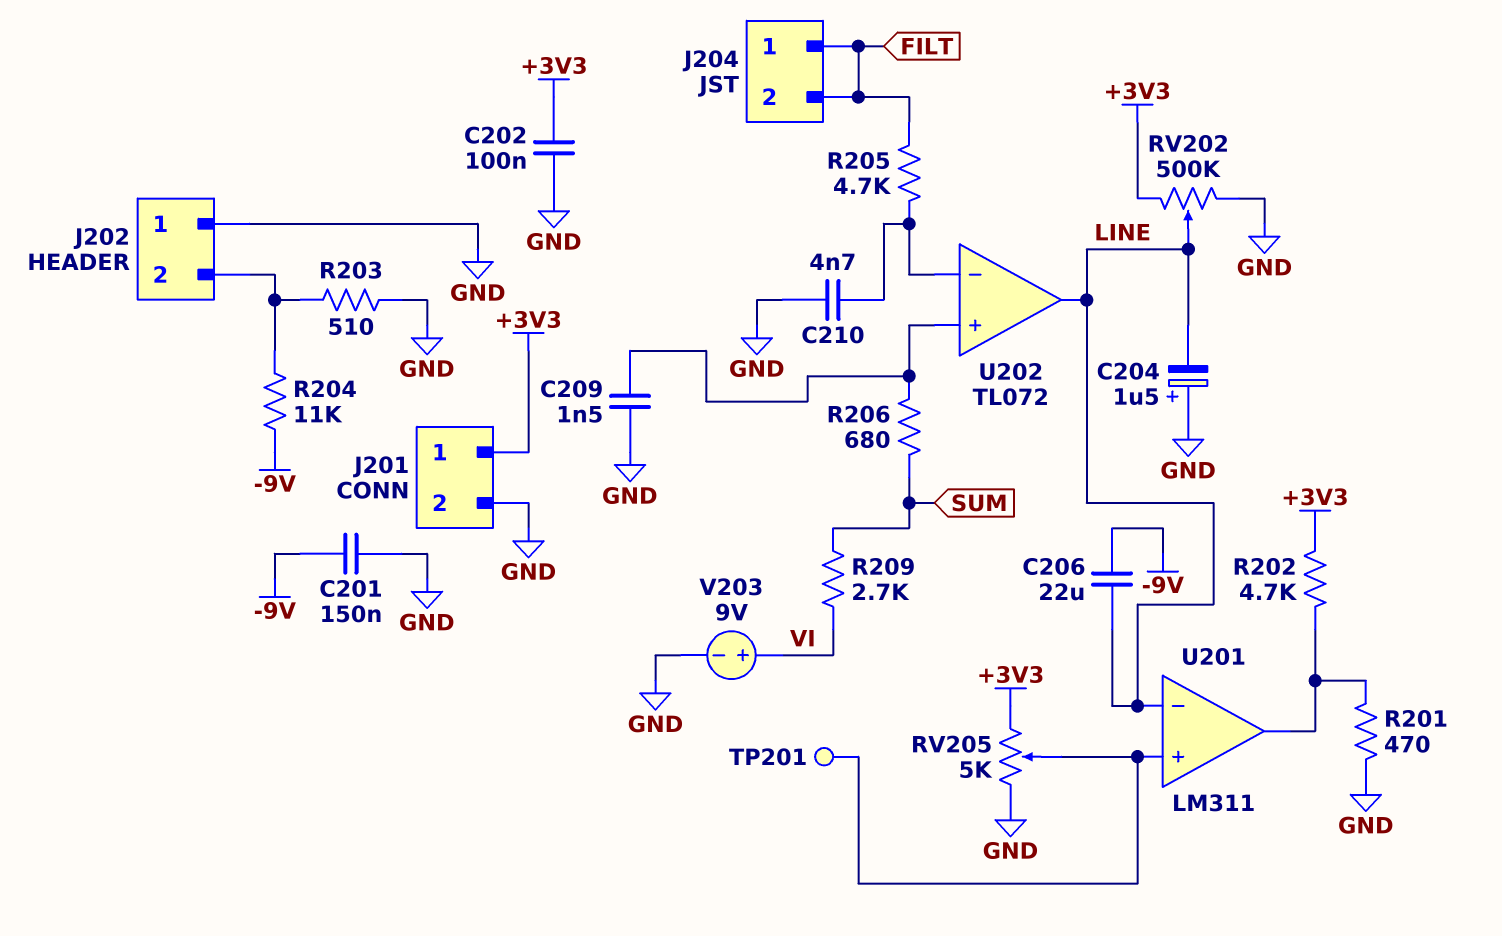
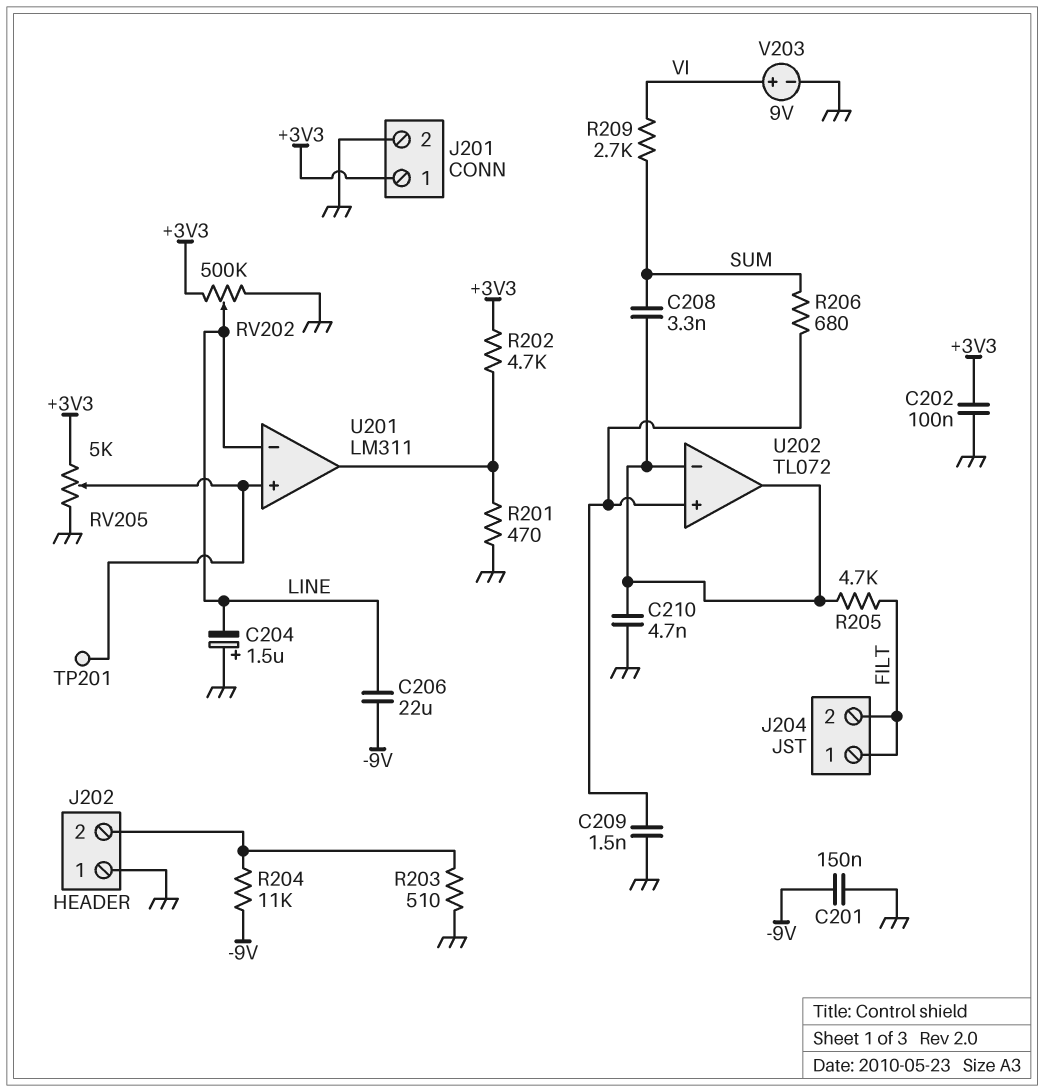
C208: none -> 3.3nF (SUM, U202/in-)
U202 pin out: LINE -> U202/in-

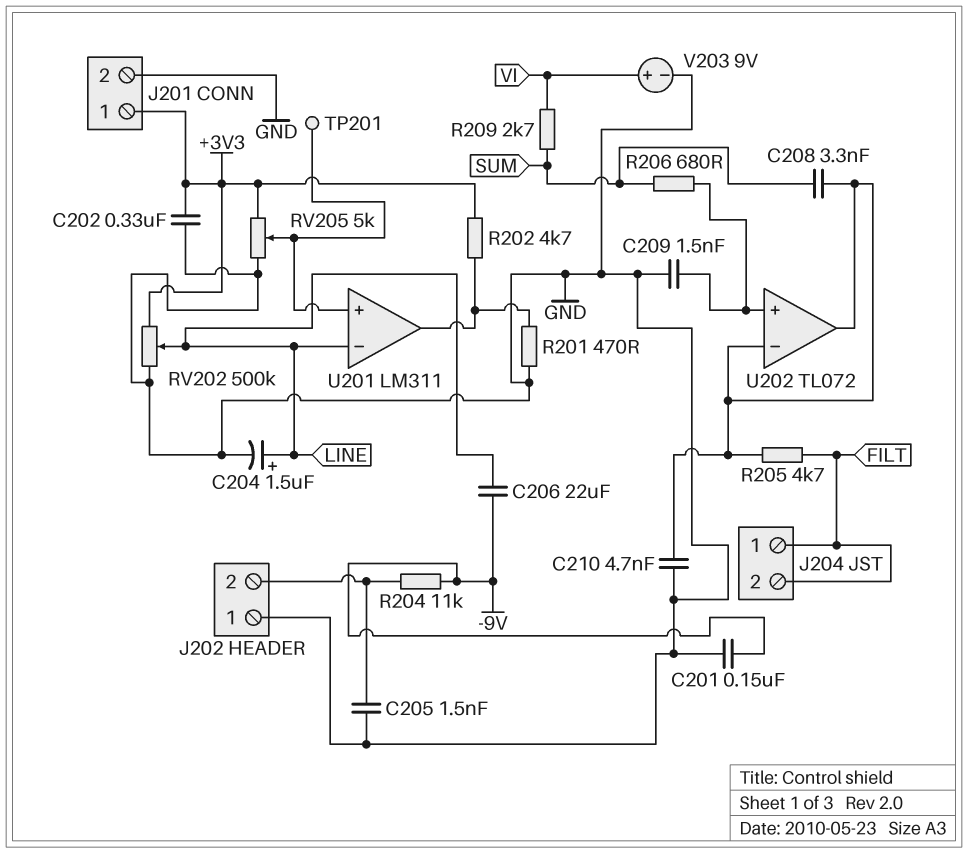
C202: 100nF (+3V3, GND) -> 330nF (+3V3, GND)
C204: 1.5uF (plus GND, minus LINE) -> 1.5uF (plus LINE, minus GND)
C205: none -> 1.5nF (GND, J202/2)
R203: 510 (GND, J202/2) -> none

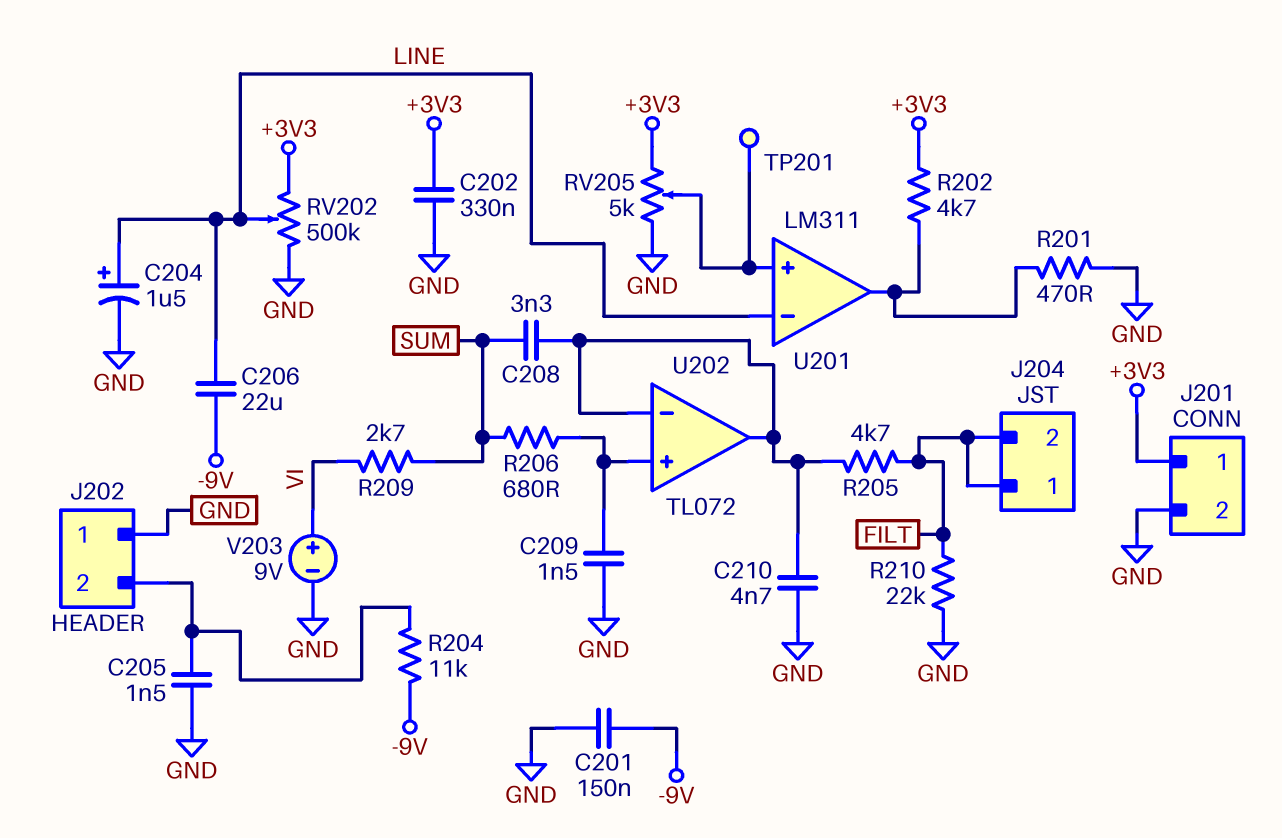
R210: none -> 22k (FILT, GND)

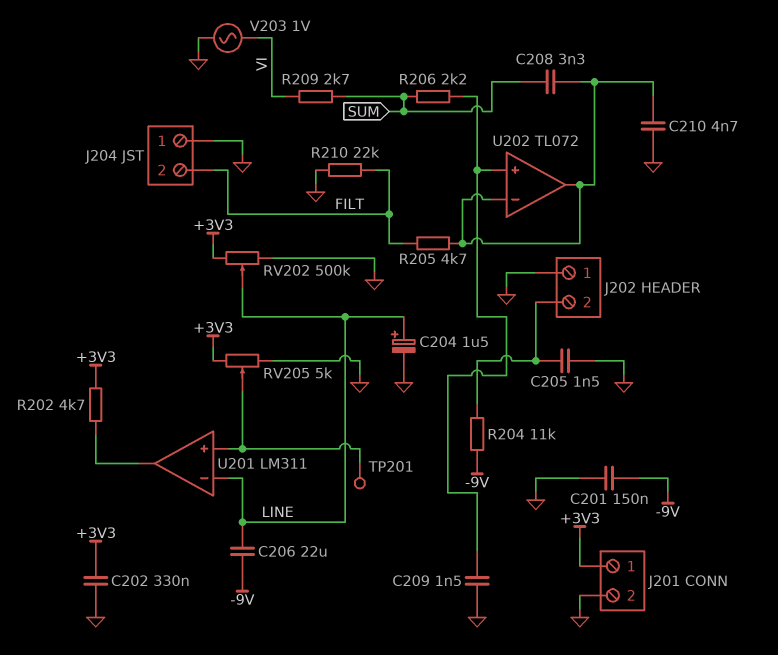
J204 pin 1: FILT -> GND
R201: 470 (GND, U201/out) -> none
R206: 680 (SUM, U202/in+) -> 2.2k (SUM, U202/in+)
V203: 9V (plus VI, minus GND) -> AC 1V (GND, VI)

